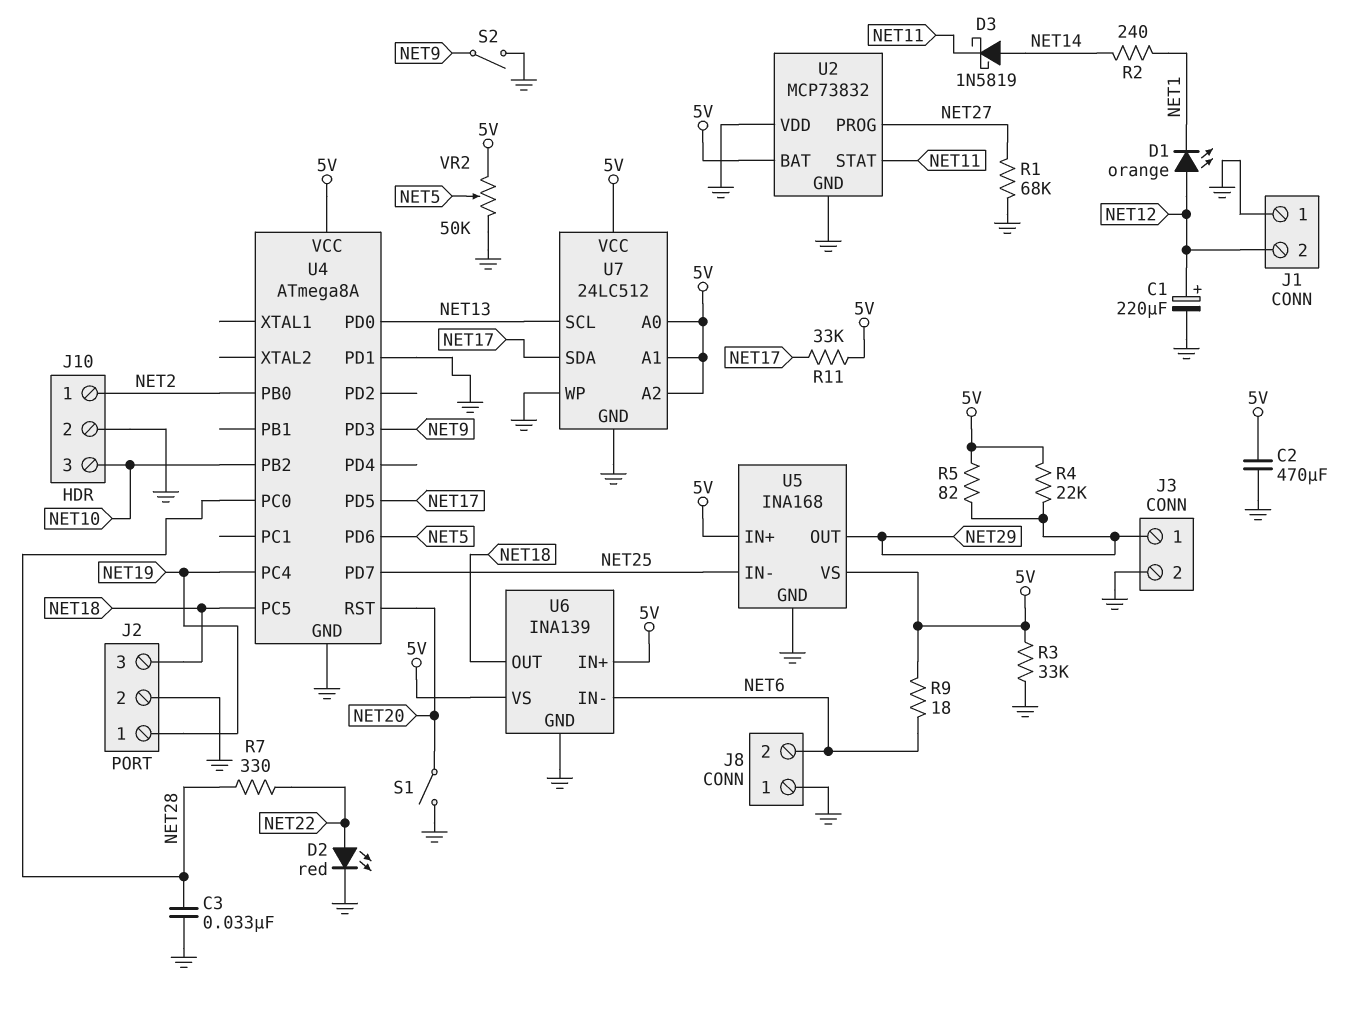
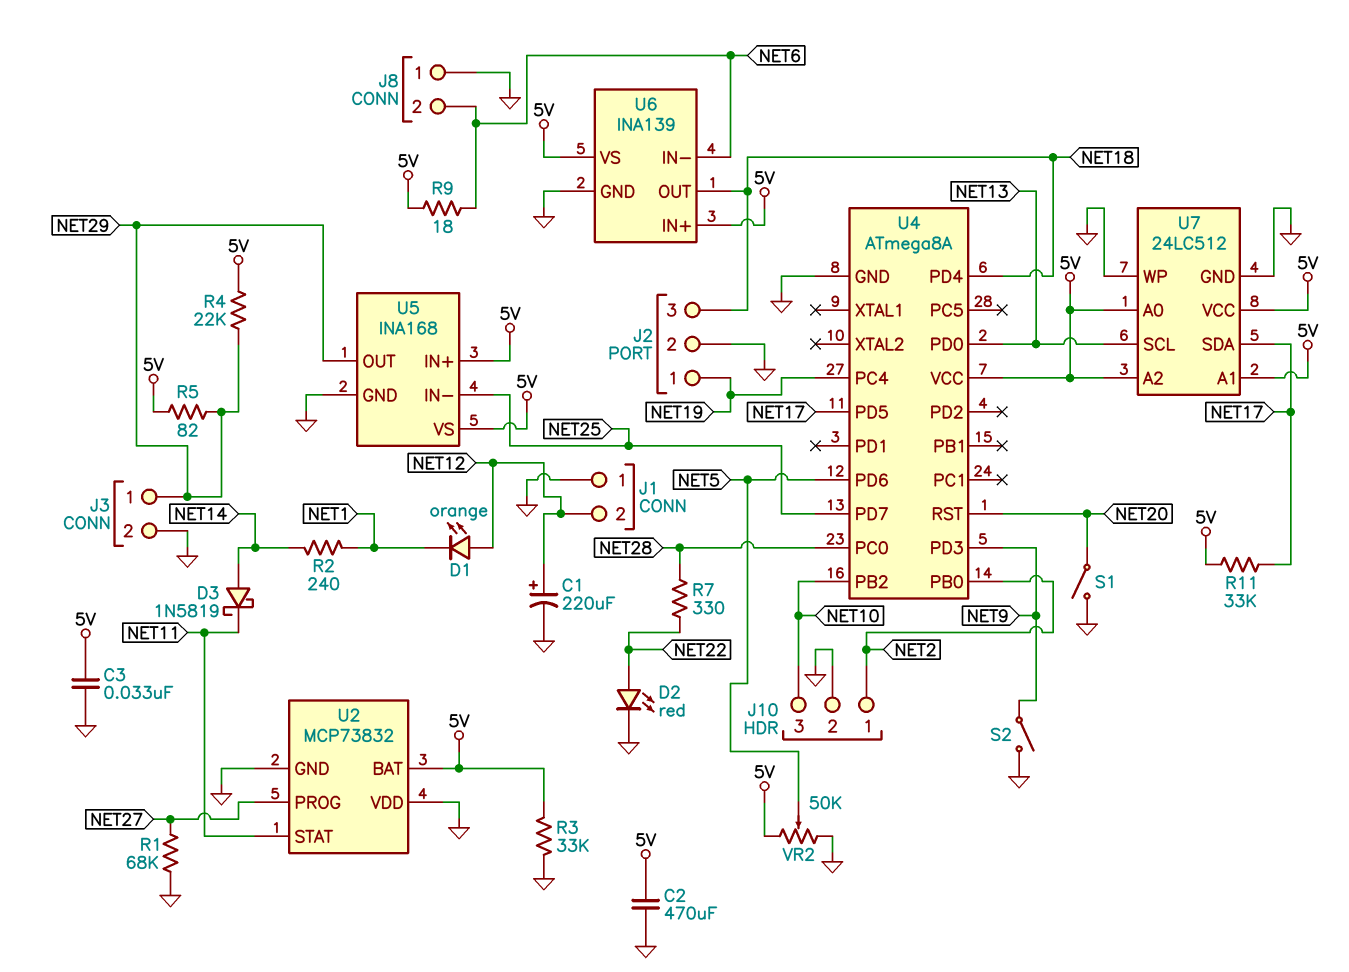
C3: 33nF (GND, NET28) -> 33nF (5V, GND)
U4 pin PC5: NET18 -> none
U4 pin PD1: GND -> none
U4 pin PD4: none -> NET18

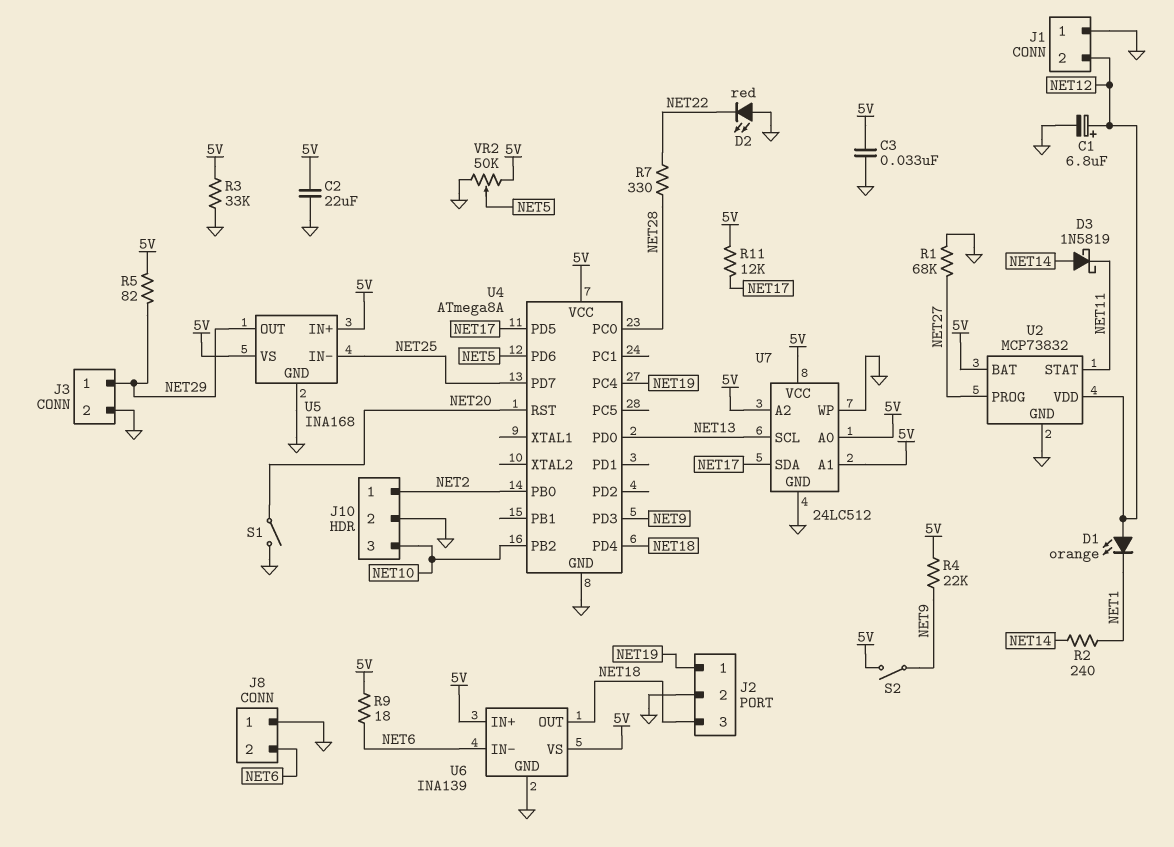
C1: 220uF (plus NET12, minus GND) -> 6.8uF (plus NET12, minus GND)
C2: 470uF (5V, GND) -> 22uF (5V, GND)
D2: LED red (A NET22, K GND) -> LED red (A GND, K NET22)
R4: 22k (5V, NET29) -> 22k (5V, NET9)
R11: 33k (5V, NET17) -> 12k (5V, NET17)
S2: switch (GND, NET9) -> switch (5V, NET9)
U2 pin VDD: GND -> NET12

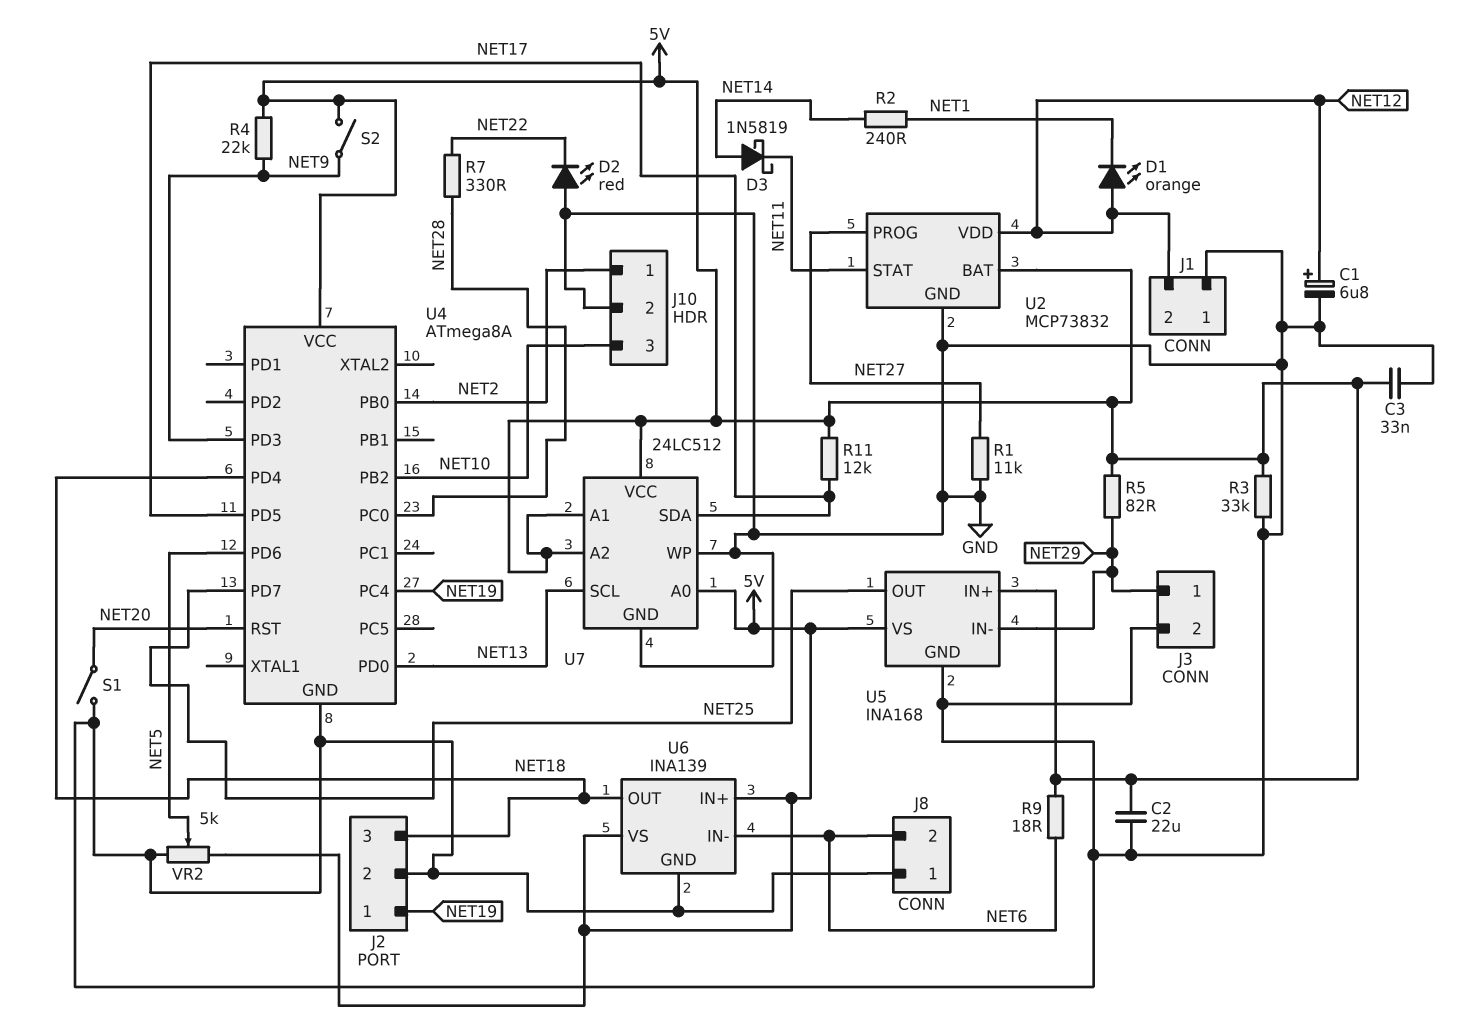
R1: 68k (GND, NET27) -> 11k (GND, NET27)
U5 pin IN-: NET25 -> NET29
U5 pin OUT: NET29 -> NET25
VR2: 50k (5V, GND, wiper NET5) -> 5k (5V, GND, wiper NET5)

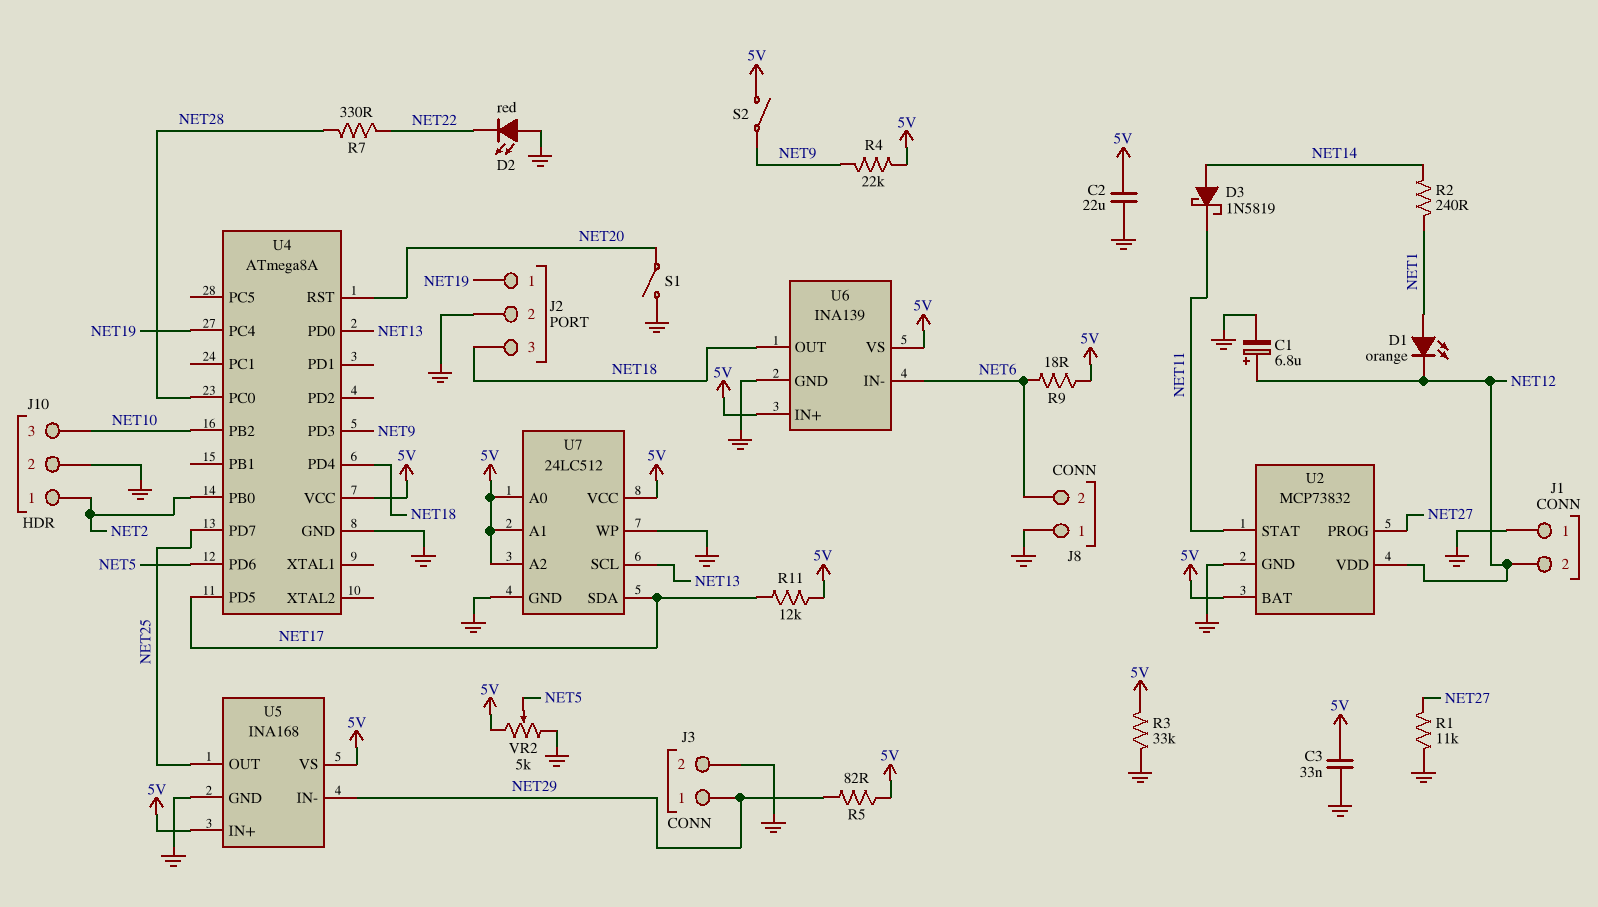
D1: LED orange (A NET12, K NET1) -> LED orange (A NET1, K NET12)

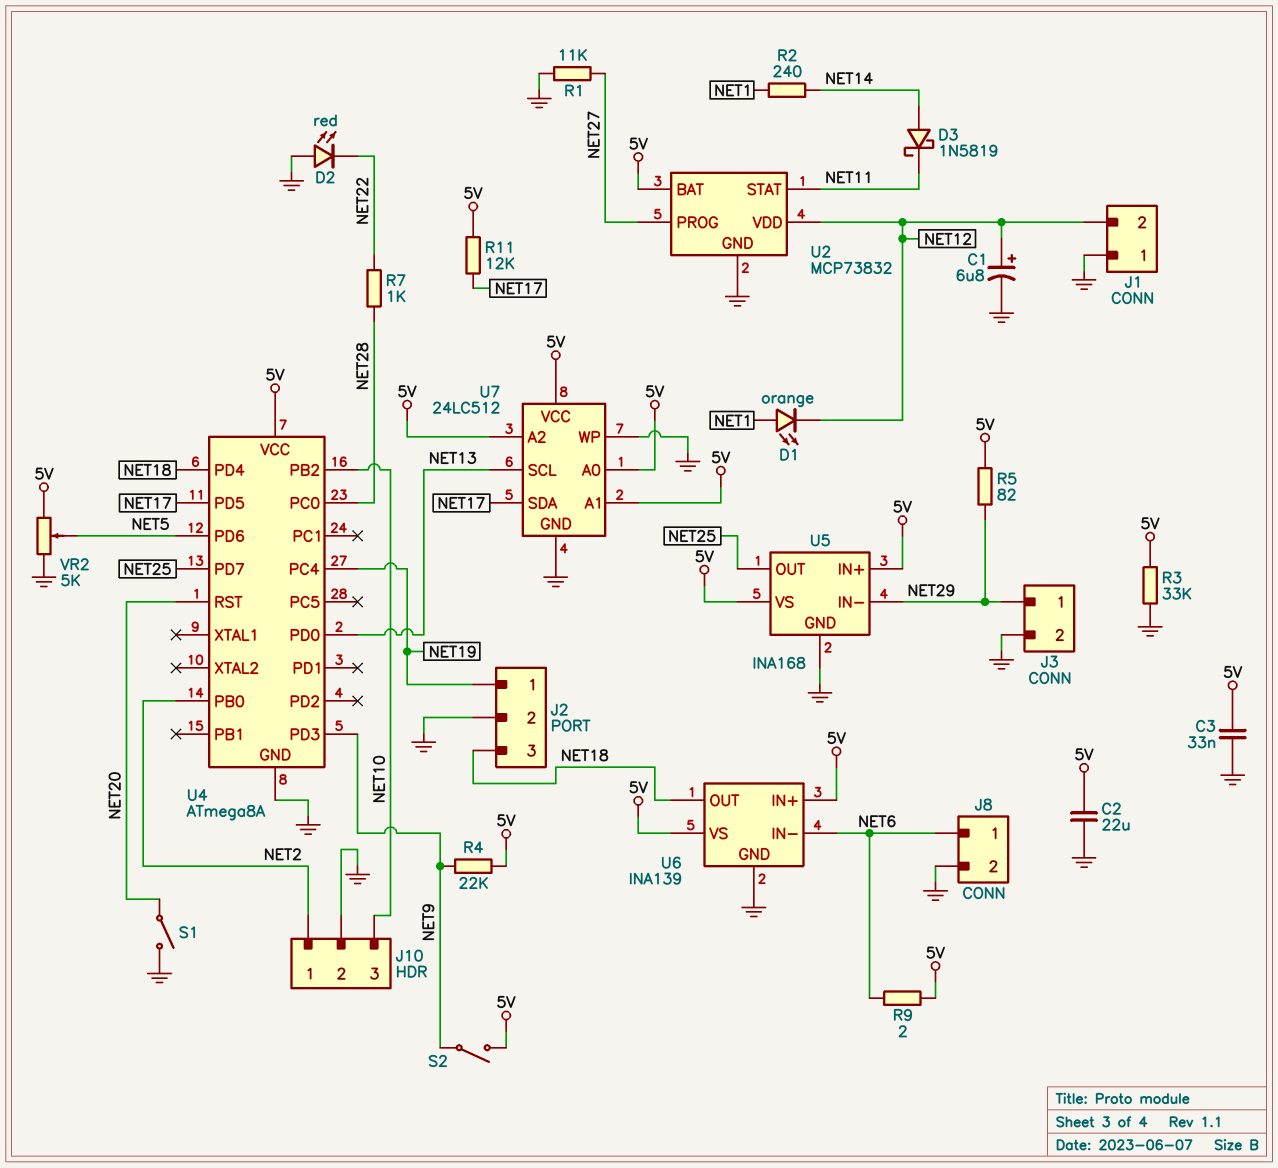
J8 pin 1: GND -> NET6
J8 pin 2: NET6 -> GND
R7: 330 (NET22, NET28) -> 1k (NET22, NET28)
R9: 18 (5V, NET6) -> 2 (5V, NET6)

